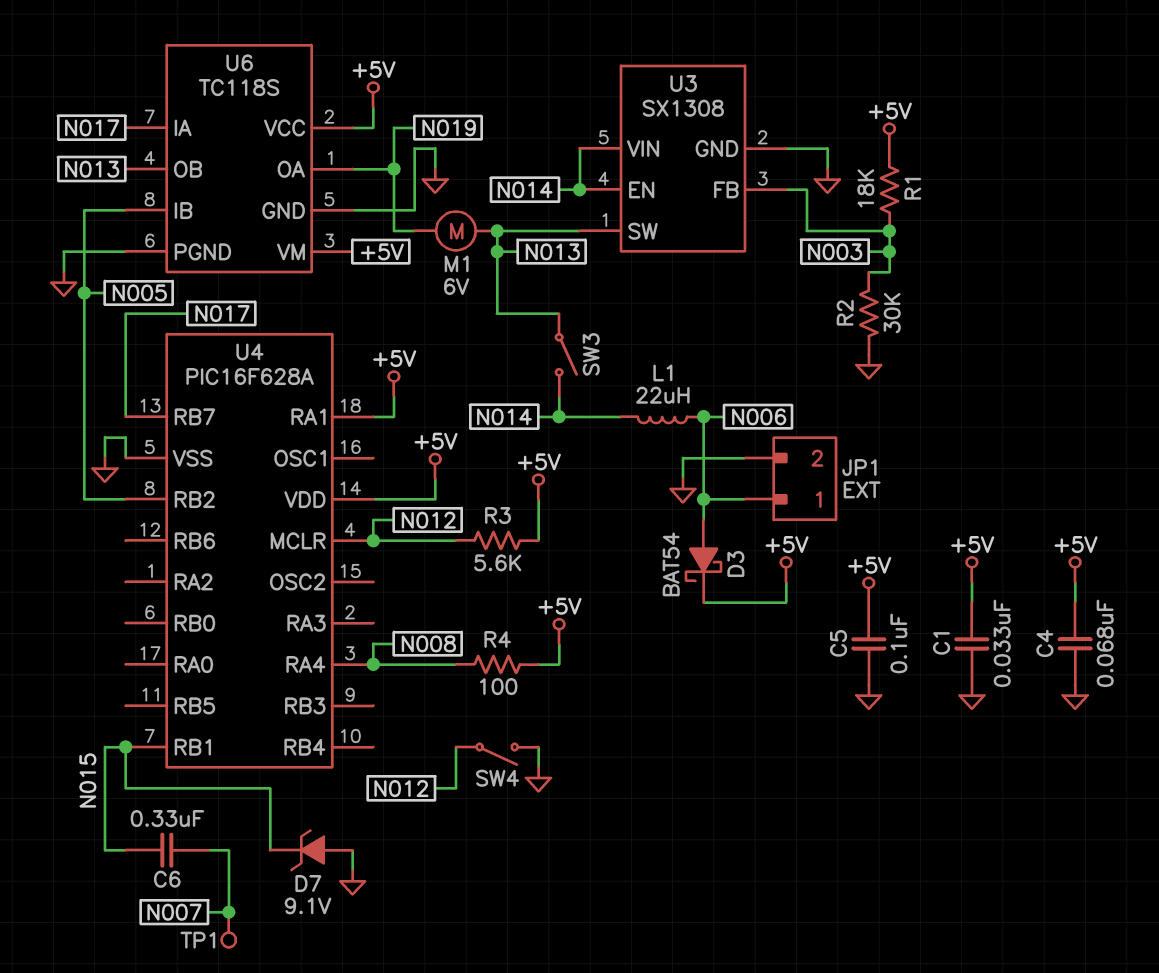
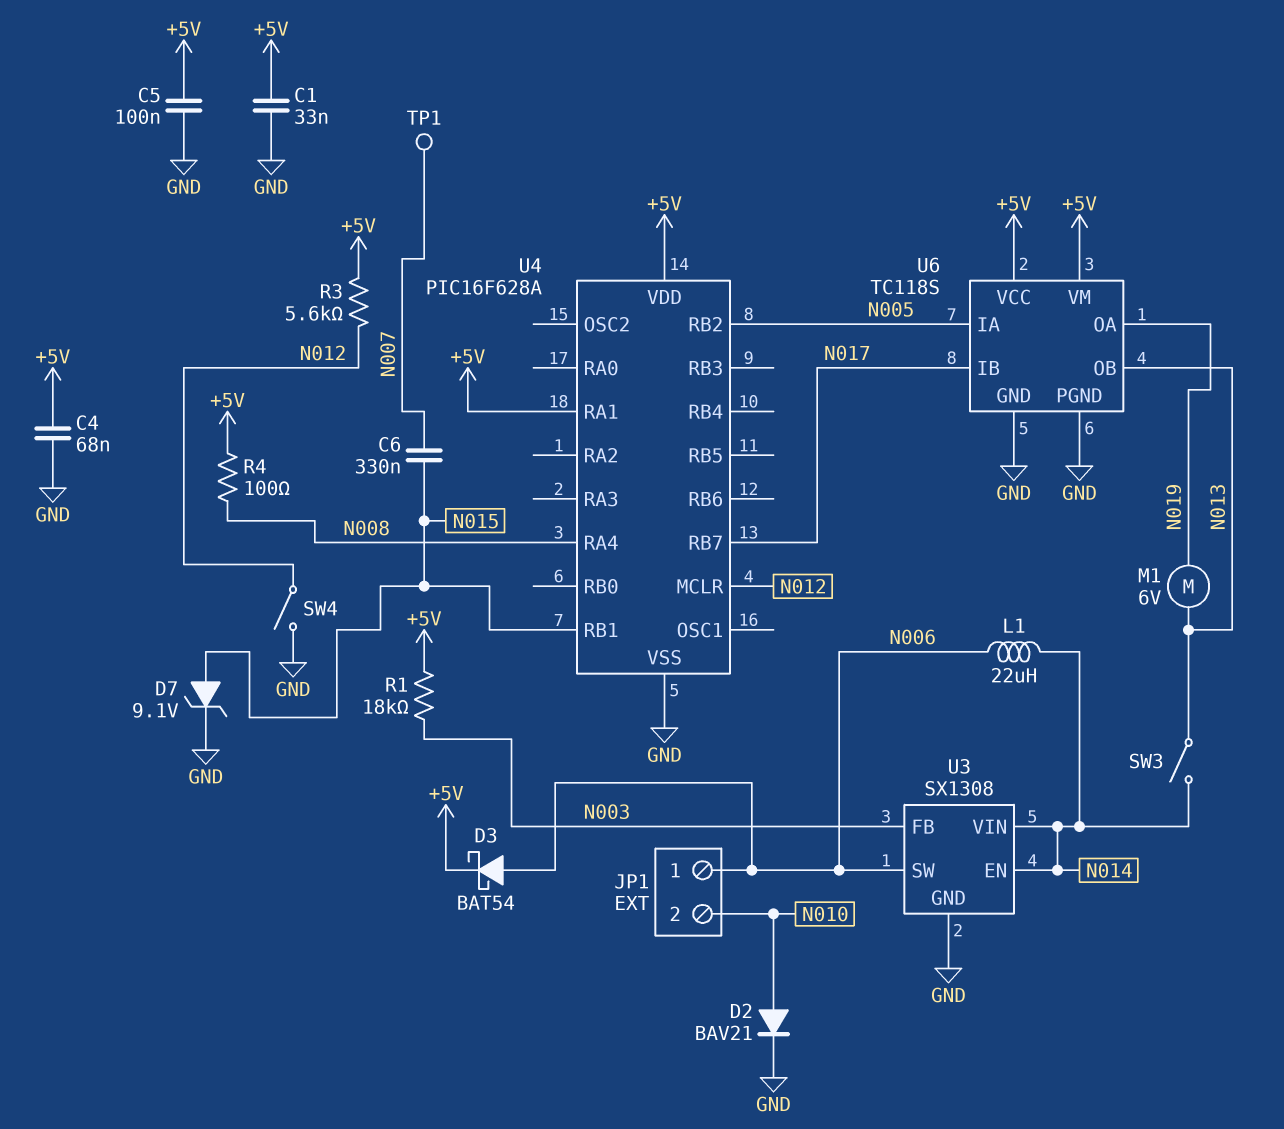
D2: none -> diode BAV21 (A N010, K GND)
D7: zener 9.1V (A GND, K N015) -> zener 9.1V (A N015, K GND)
JP1 pin 2: GND -> N010
R2: 30k (GND, N003) -> none
U3 pin SW: N013 -> N006
U6 pin IA: N017 -> N005
U6 pin IB: N005 -> N017

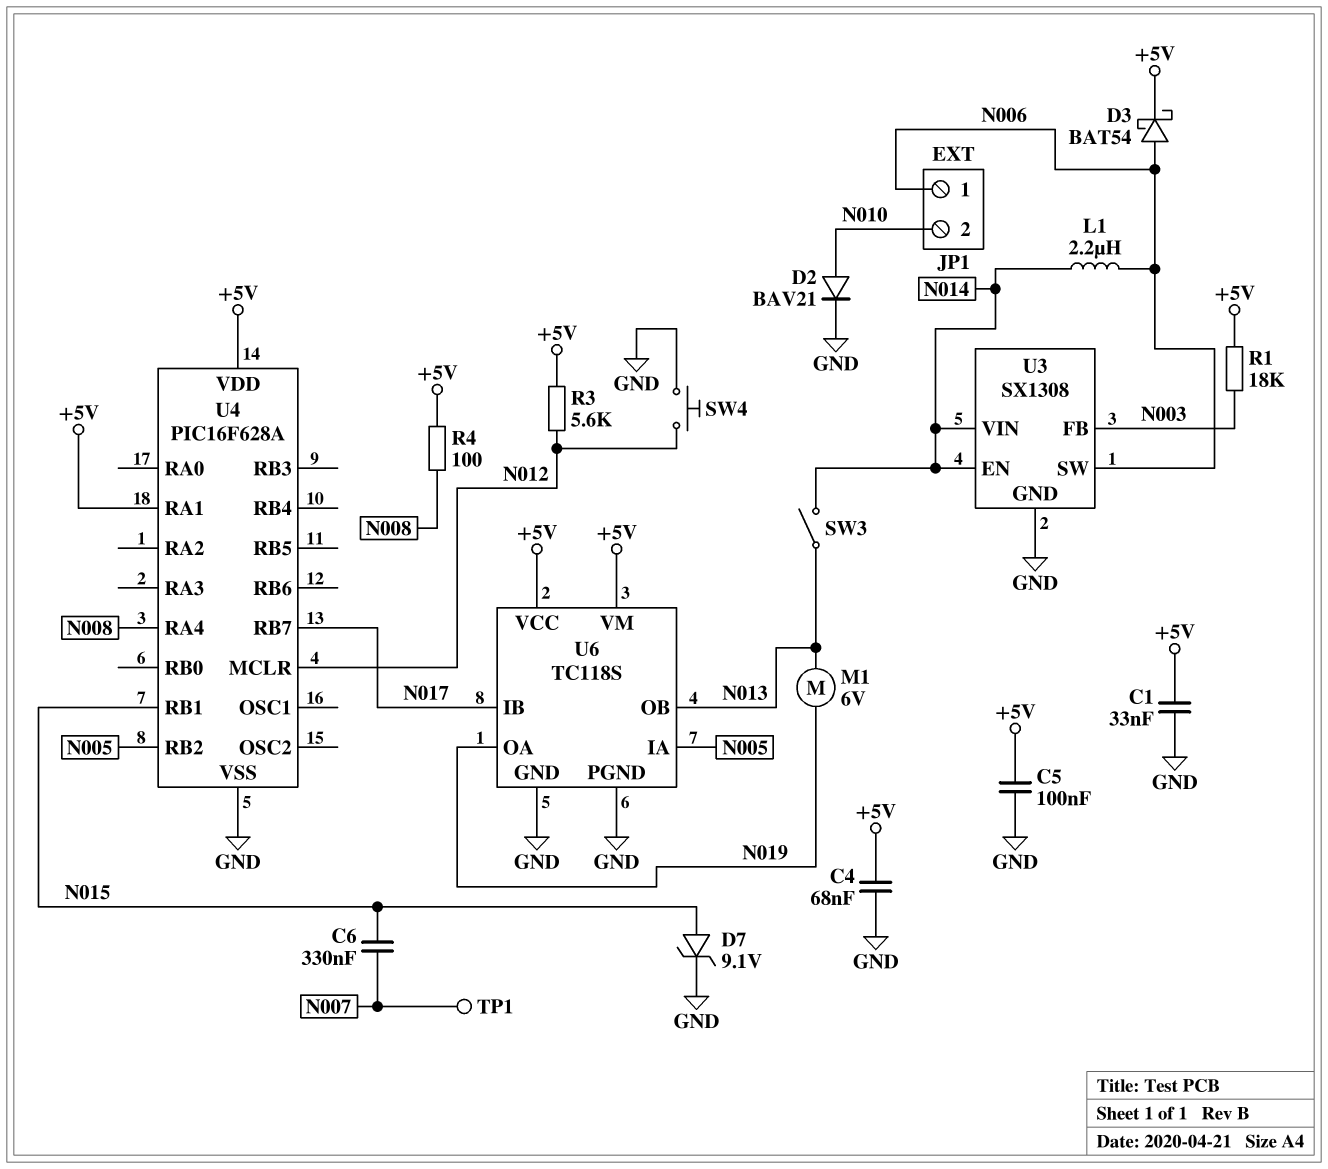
L1: 22uH (N006, N014) -> 2.2uH (N006, N014)
SW4: switch (GND, N012) -> button (GND, N012)

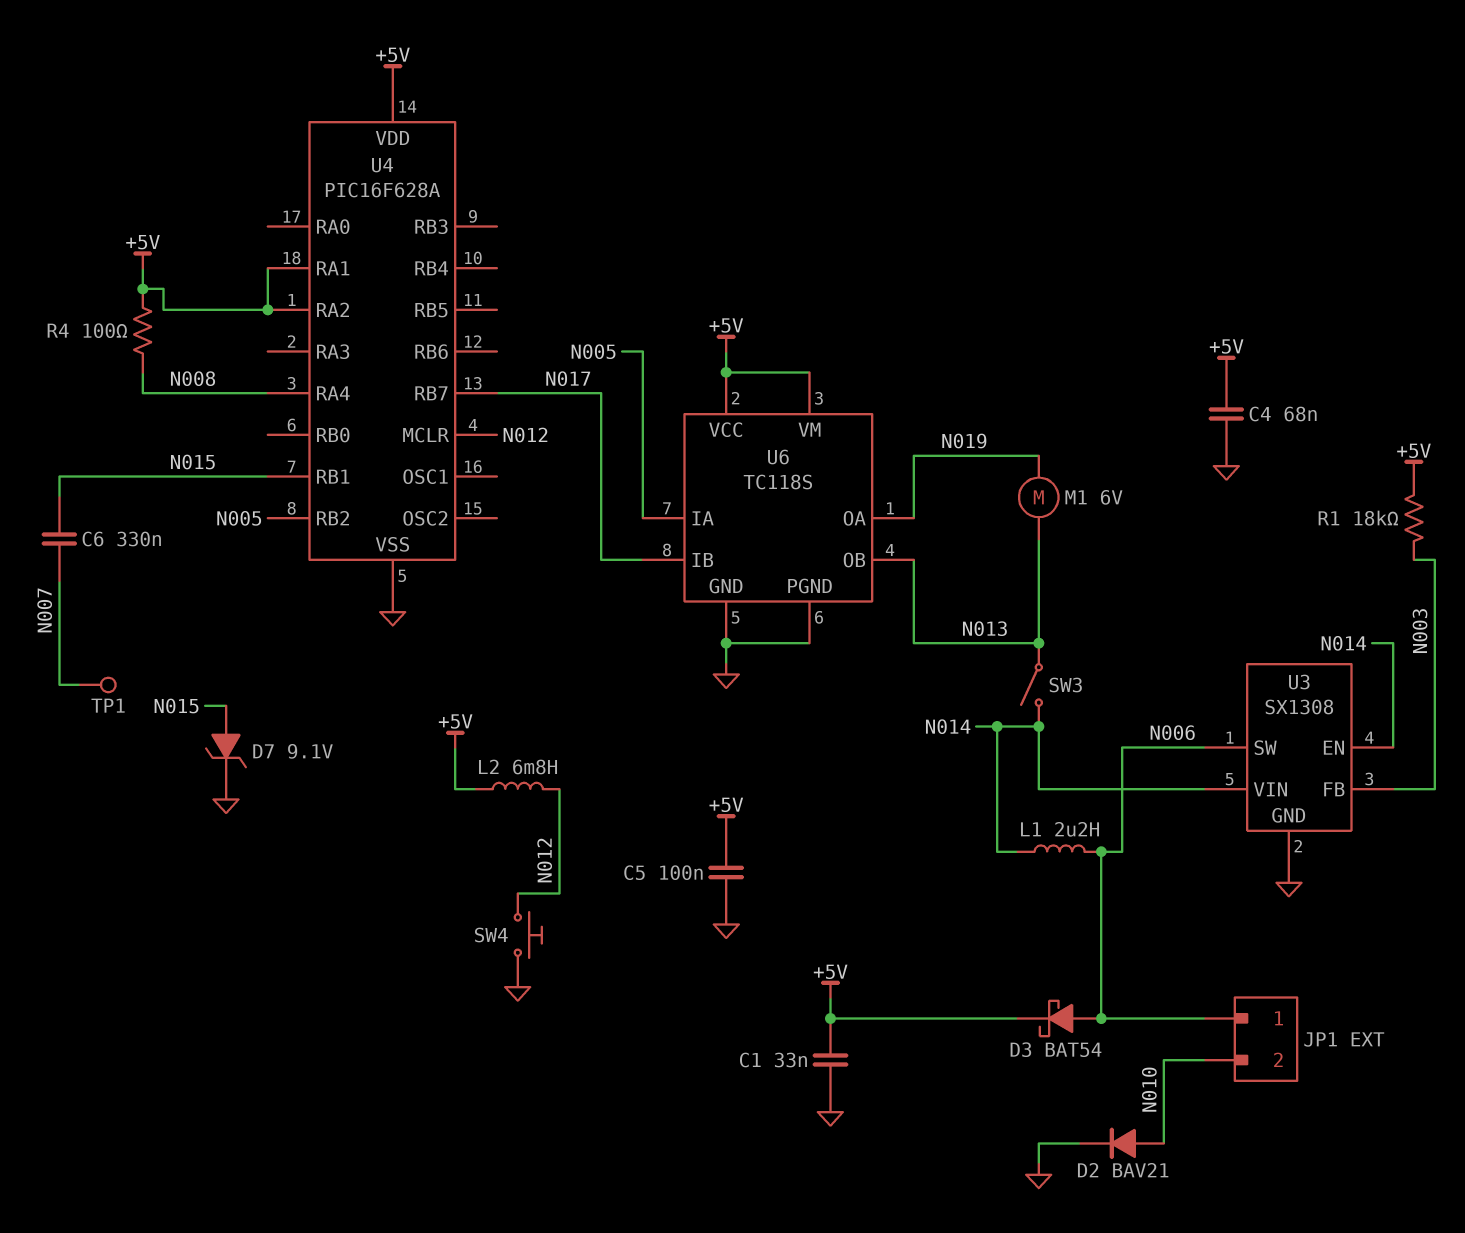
L2: none -> 6.8mH (+5V, N012)
R3: 5.6k (+5V, N012) -> none
U4 pin RA2: none -> +5V

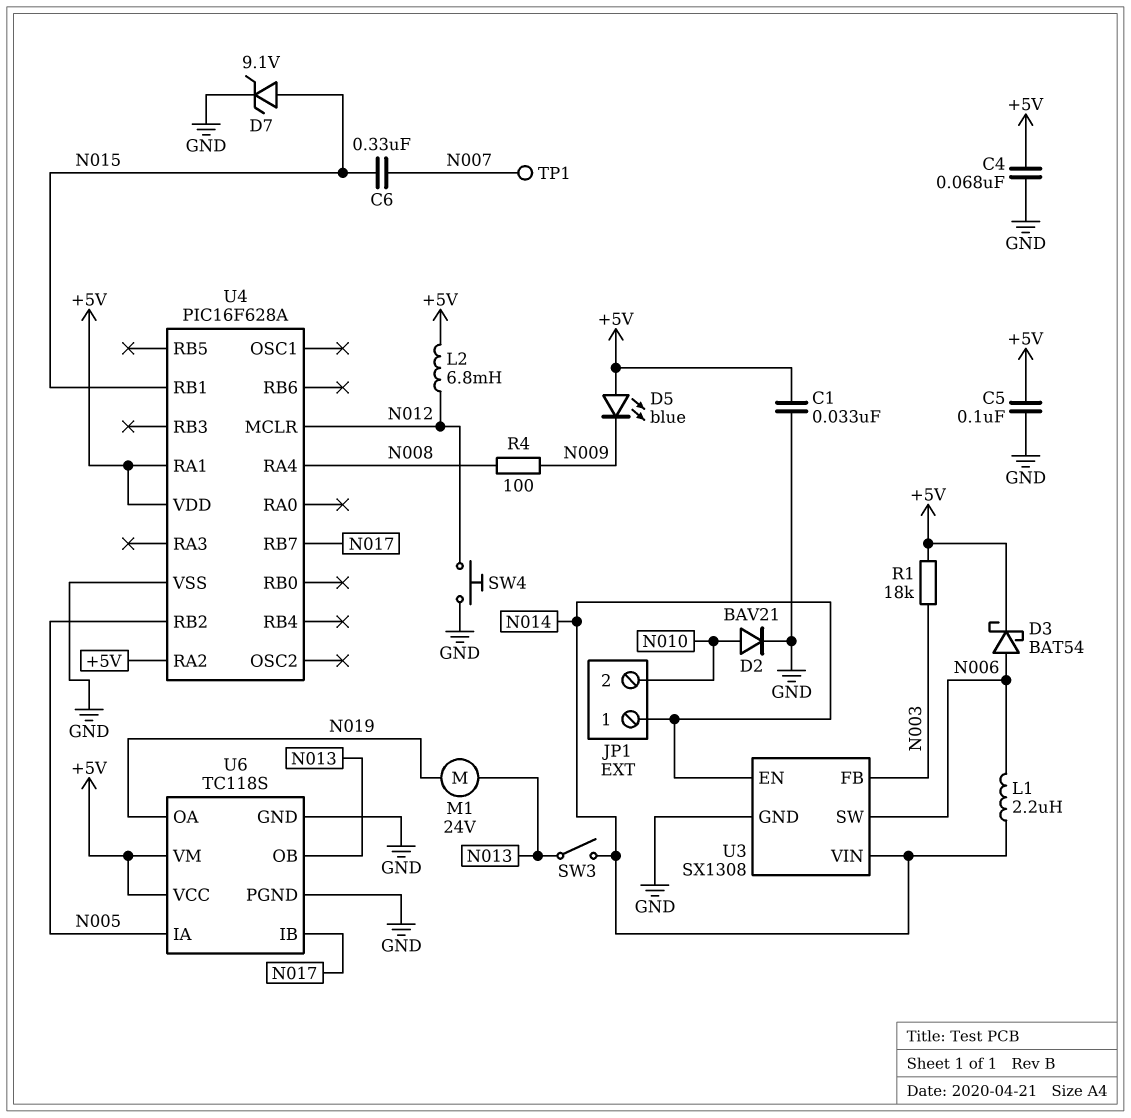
D5: none -> LED blue (A +5V, K N009)
JP1 pin 1: N006 -> N014
M1: motor 6V (N013, N019) -> motor 24V (N013, N019)
R4: 100 (+5V, N008) -> 100 (N008, N009)

